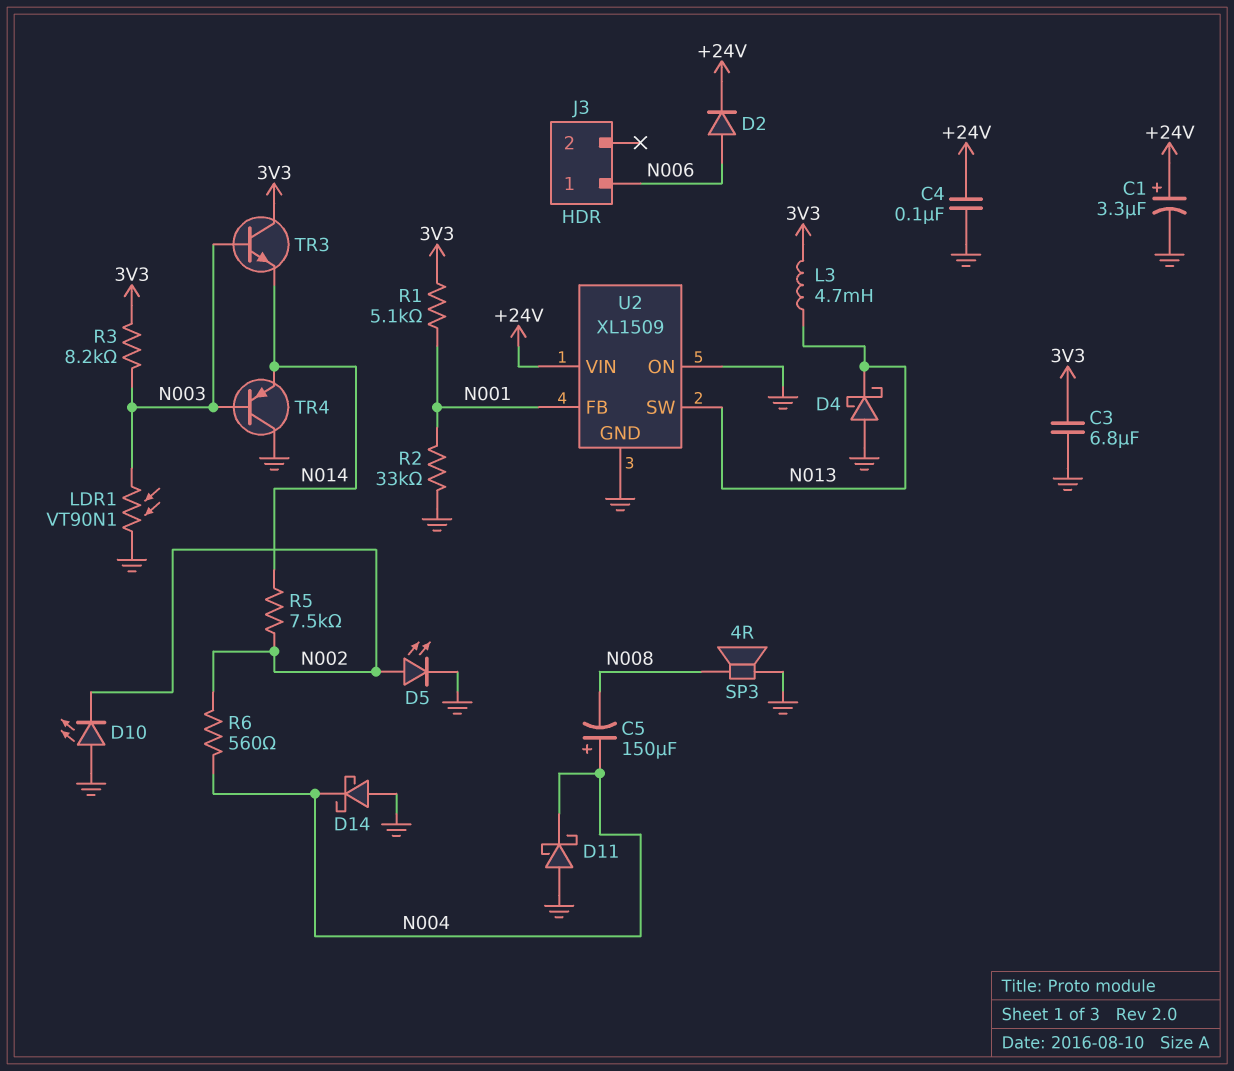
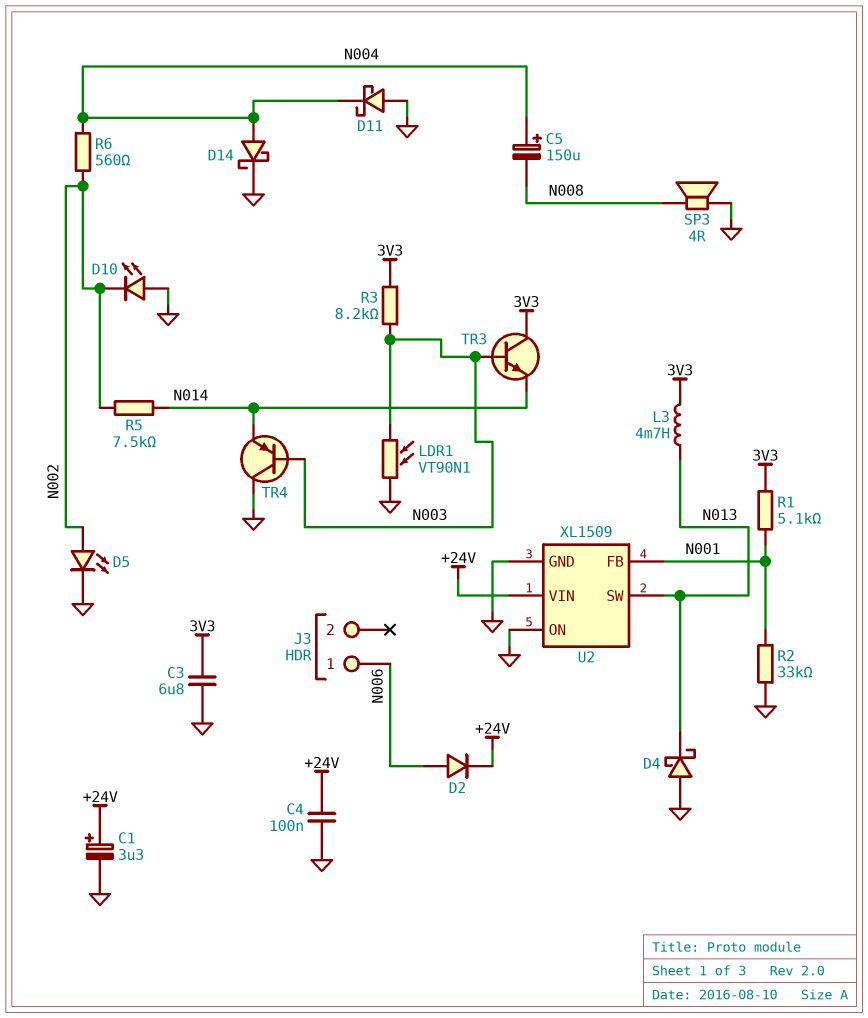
D14: schottky (A GND, K N004) -> schottky (A N004, K GND)

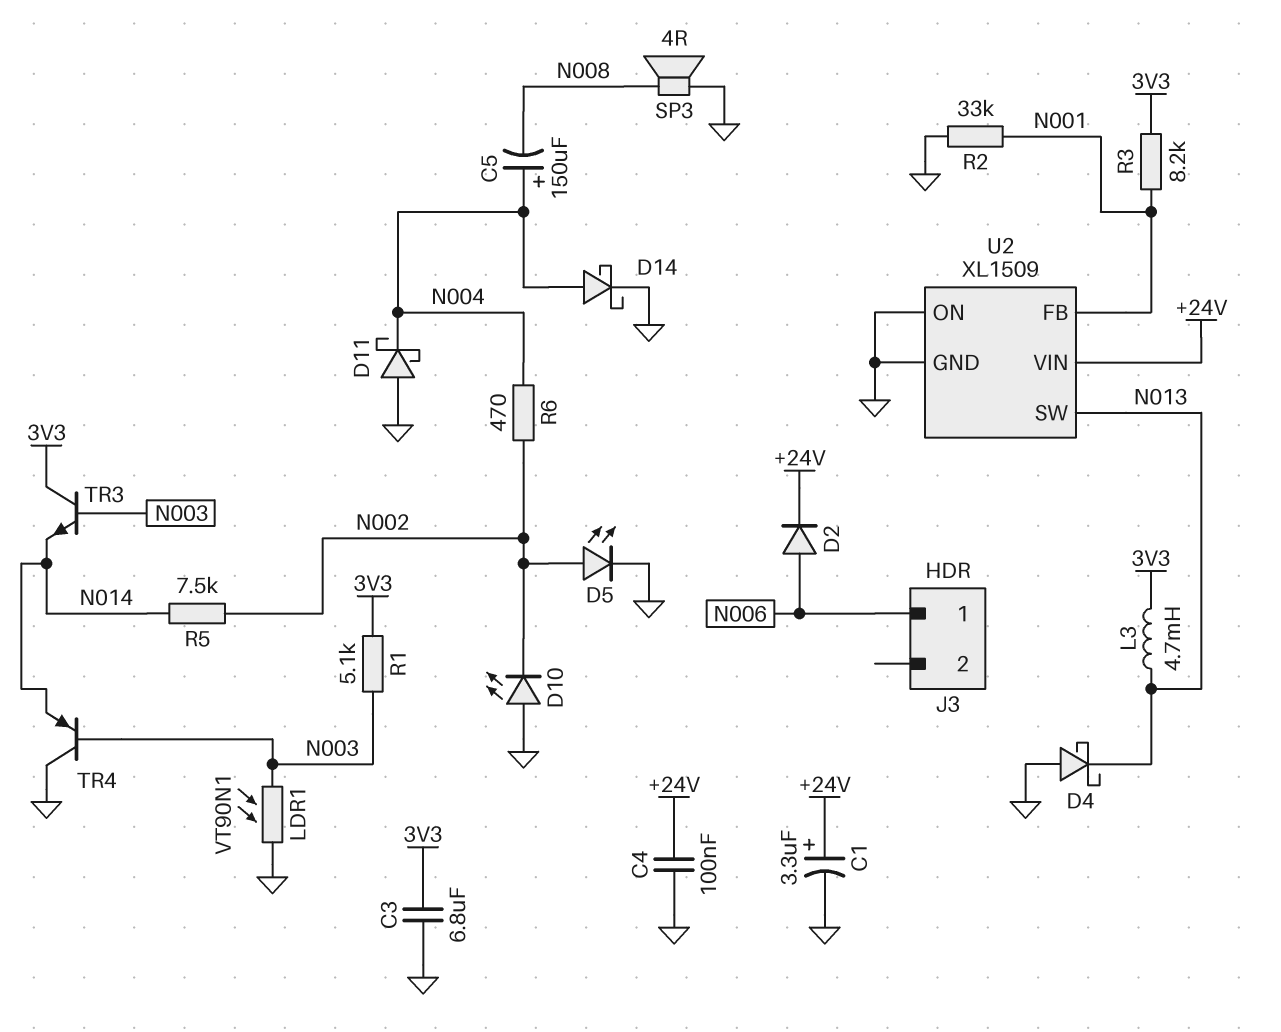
R1: 5.1k (3V3, N001) -> 5.1k (3V3, N003)
R3: 8.2k (3V3, N003) -> 8.2k (3V3, N001)
R6: 560 (N002, N004) -> 470 (N002, N004)

